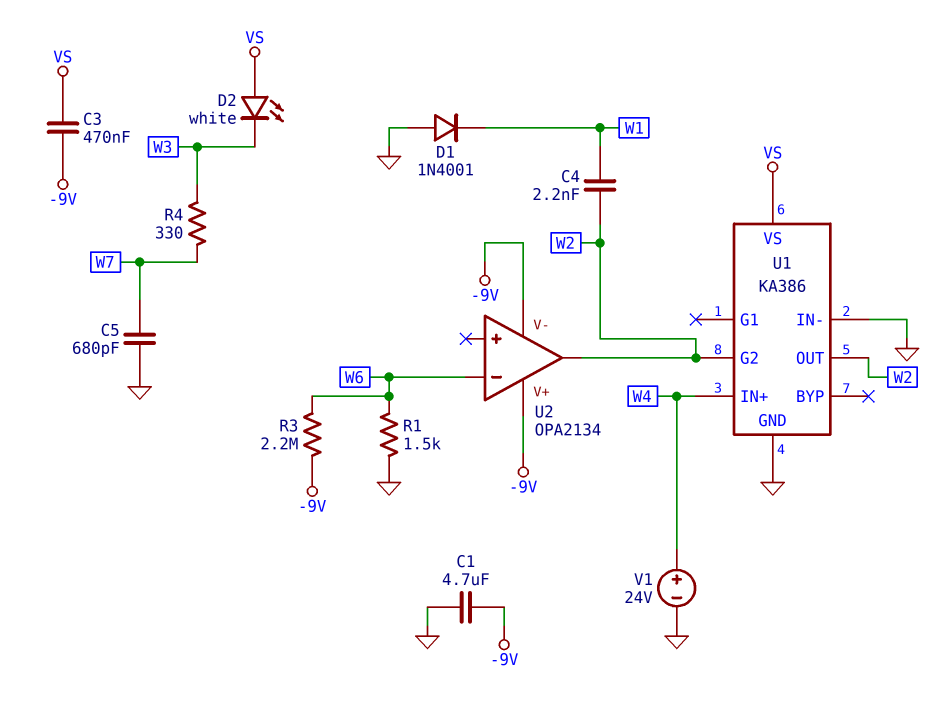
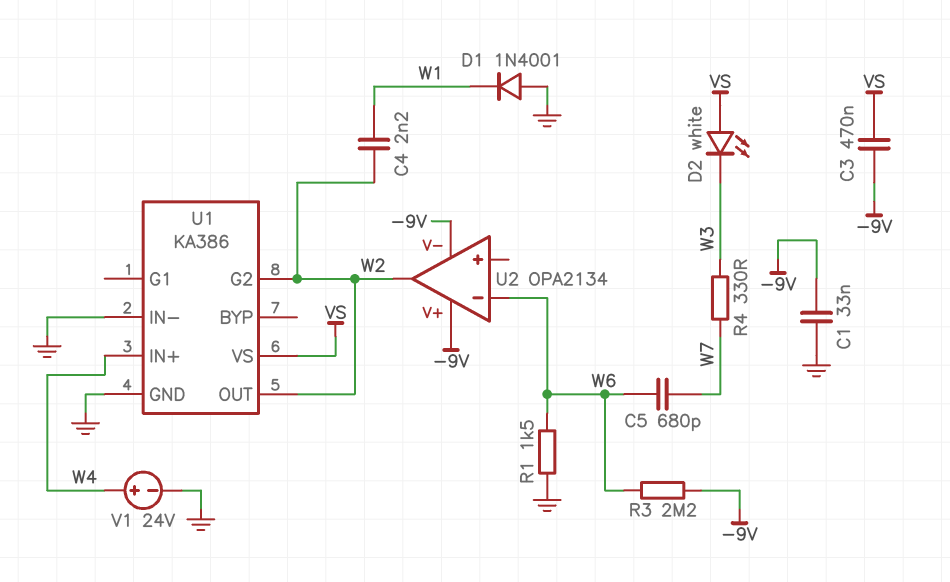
C1: 4.7uF (-9V, GND) -> 33nF (-9V, GND)
C5: 680pF (GND, W7) -> 680pF (W6, W7)

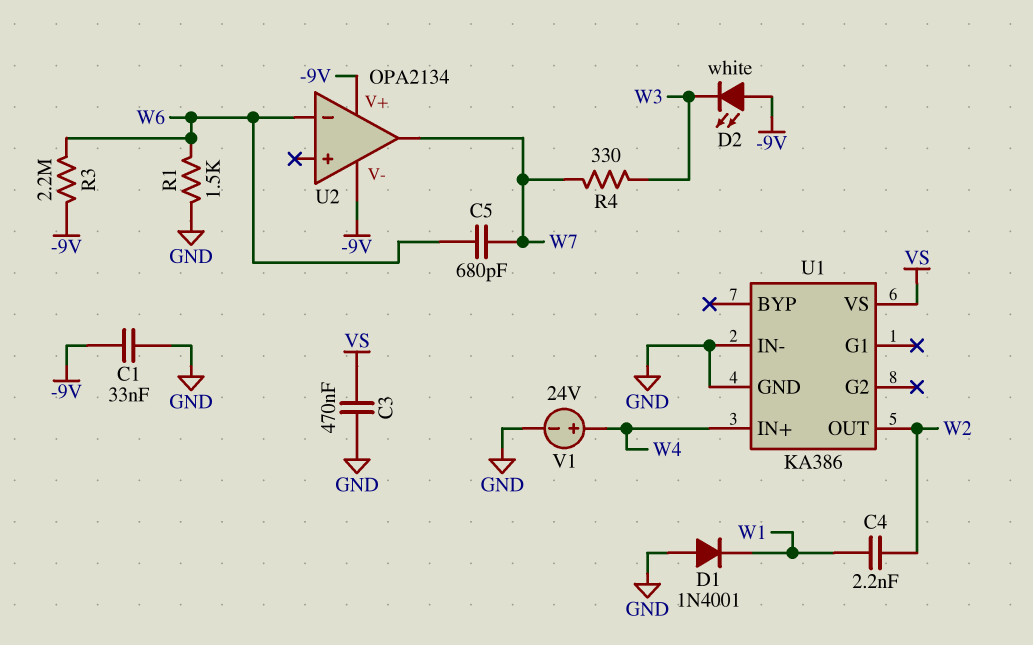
C3: 470nF (-9V, VS) -> 470nF (GND, VS)
D2: LED white (A VS, K W3) -> LED white (A -9V, K W3)
U1 pin G2: W2 -> none
U2 pin out: W2 -> W7

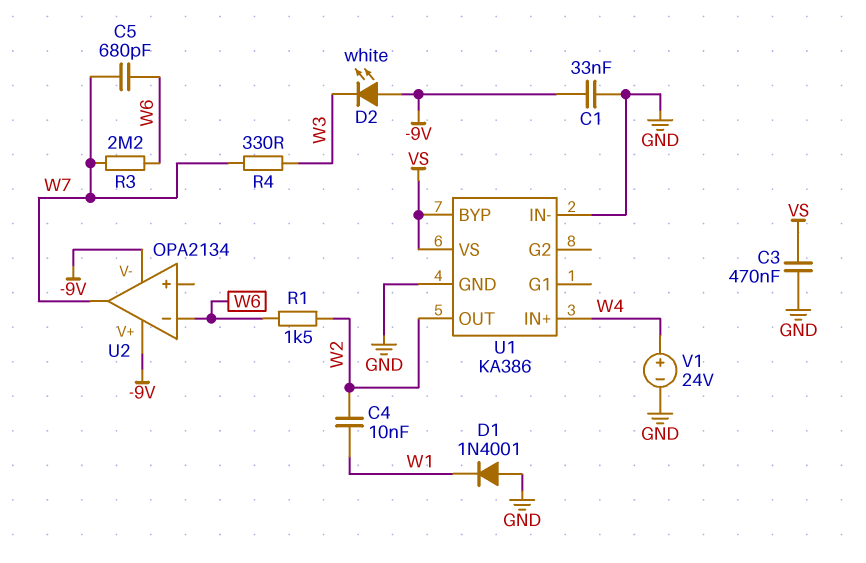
C4: 2.2nF (W1, W2) -> 10nF (W1, W2)
R1: 1.5k (GND, W6) -> 1.5k (W2, W6)
R3: 2.2M (-9V, W6) -> 2.2M (W6, W7)
U1 pin BYP: none -> VS

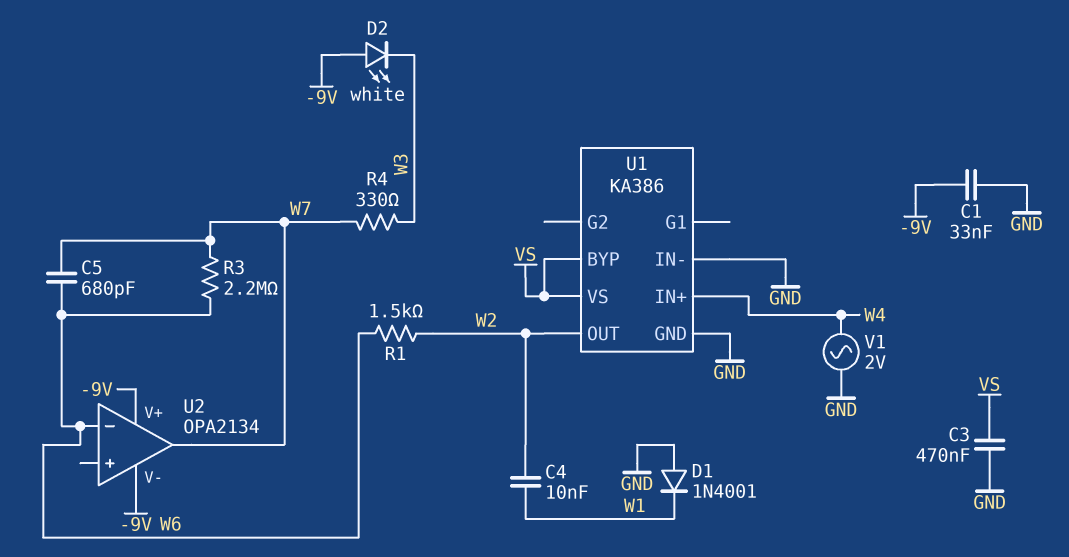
V1: 24V (plus W4, minus GND) -> AC 2V (GND, W4)

